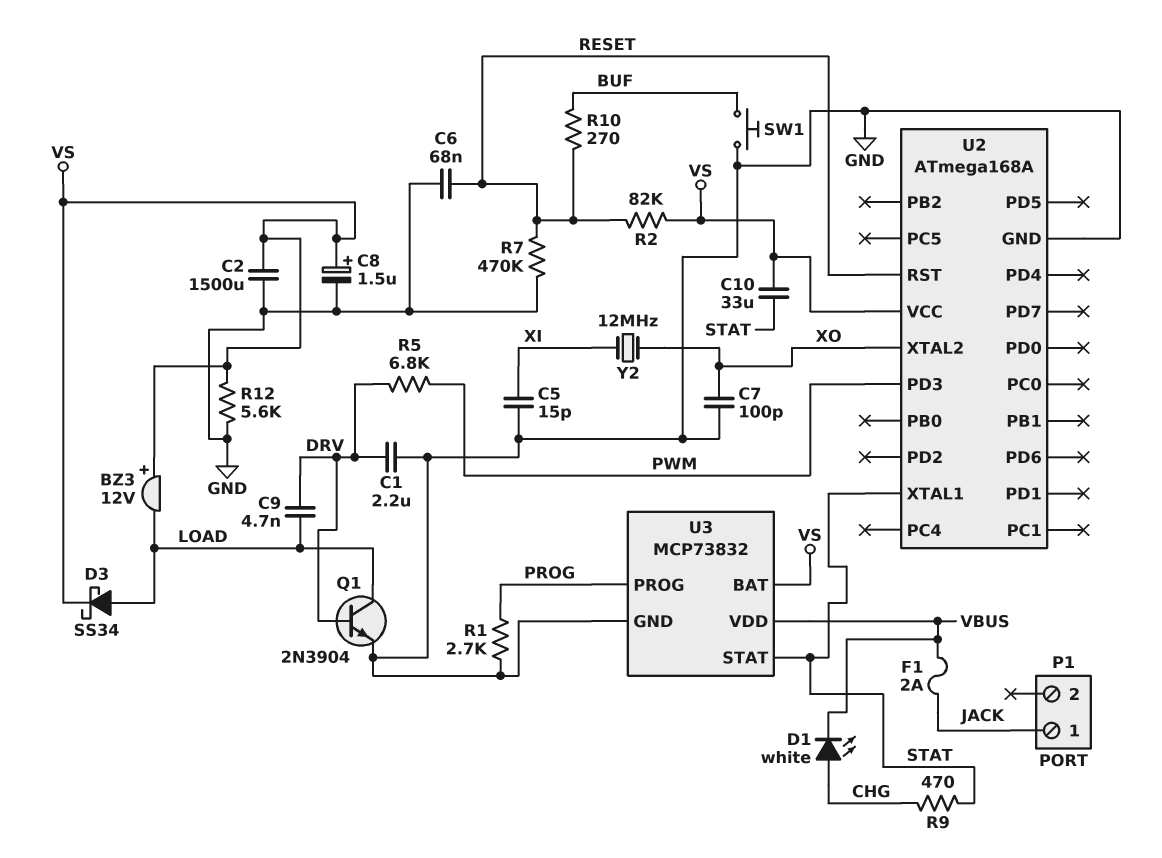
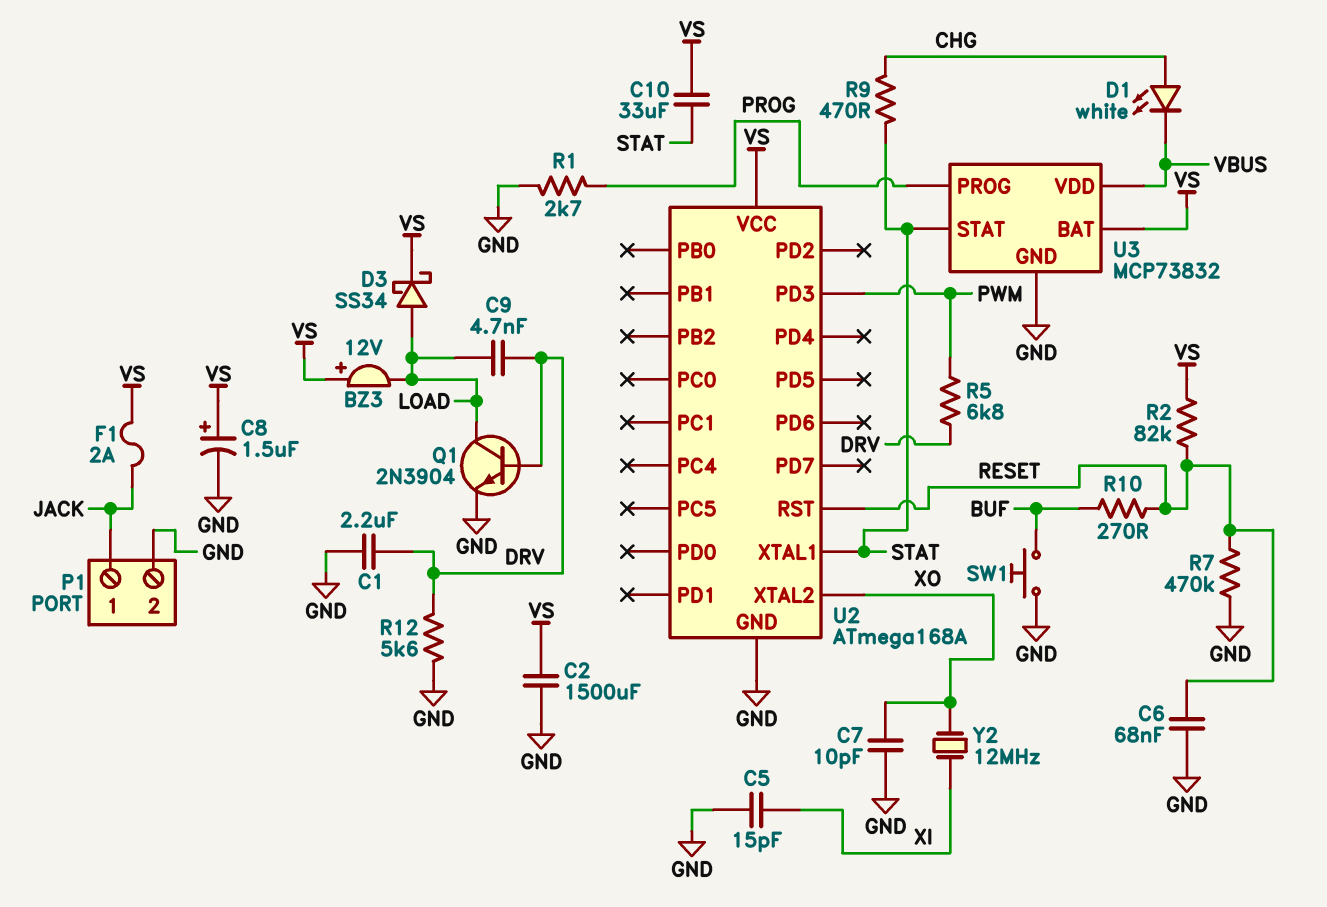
C7: 100pF (GND, XO) -> 10pF (GND, XO)
F1: 2A (JACK, VBUS) -> 2A (JACK, VS)
P1 pin 2: none -> GND
R12: 5.6k (GND, VS) -> 5.6k (DRV, GND)

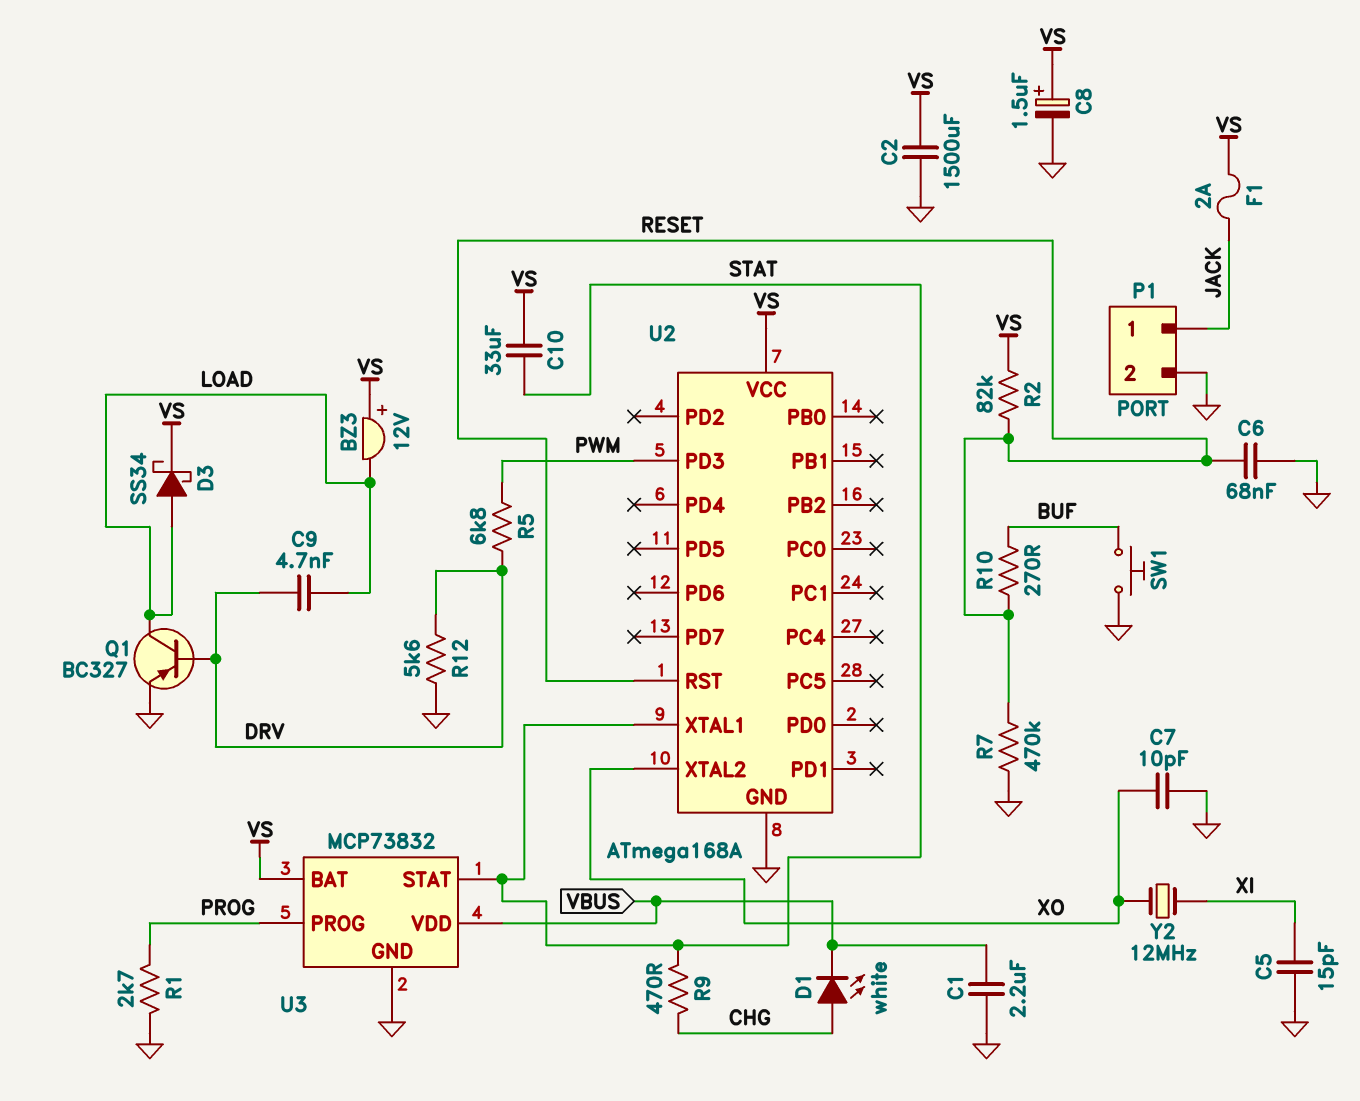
C1: 2.2uF (DRV, GND) -> 2.2uF (GND, VBUS)
Q1: NPN 2N3904 (B DRV, C LOAD, E GND) -> PNP BC327 (B DRV, C LOAD, E GND)

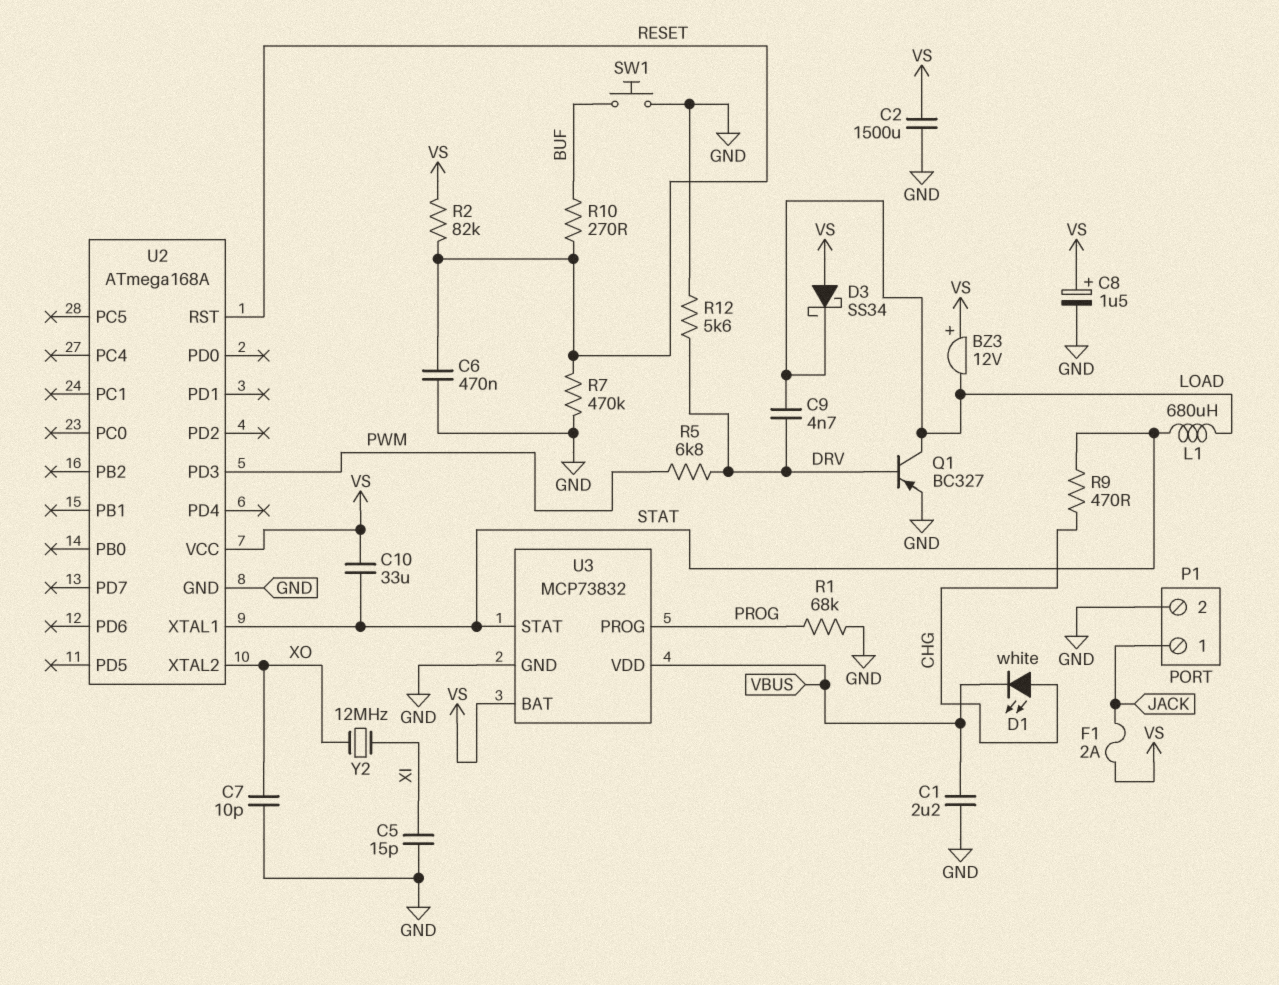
C6: 68nF (GND, RESET) -> 470nF (GND, RESET)
D3: schottky SS34 (A LOAD, K VS) -> schottky SS34 (A VS, K LOAD)
L1: none -> 680uH (LOAD, STAT)
R1: 2.7k (GND, PROG) -> 68k (GND, PROG)

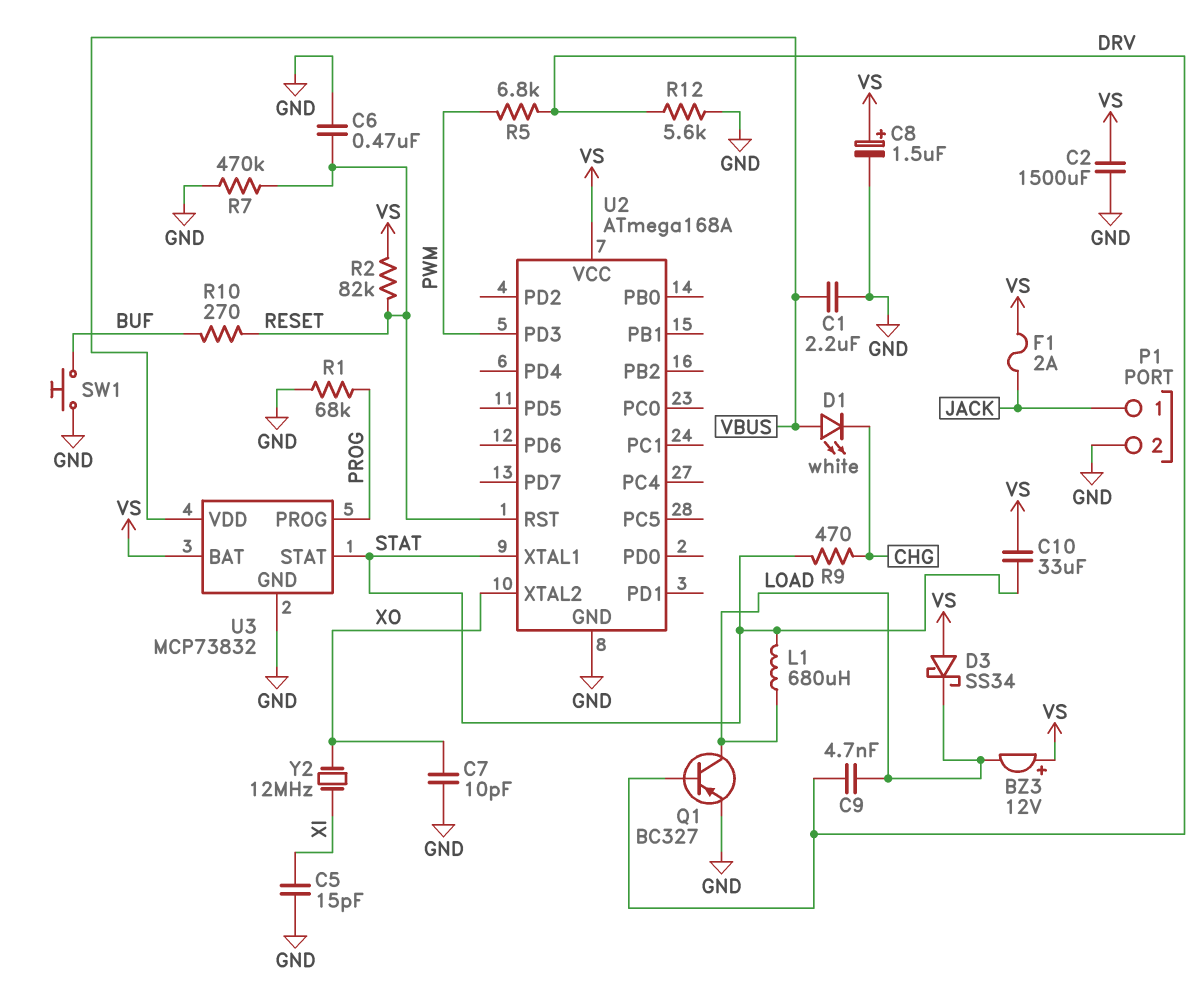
D1: LED white (A CHG, K VBUS) -> LED white (A VBUS, K CHG)

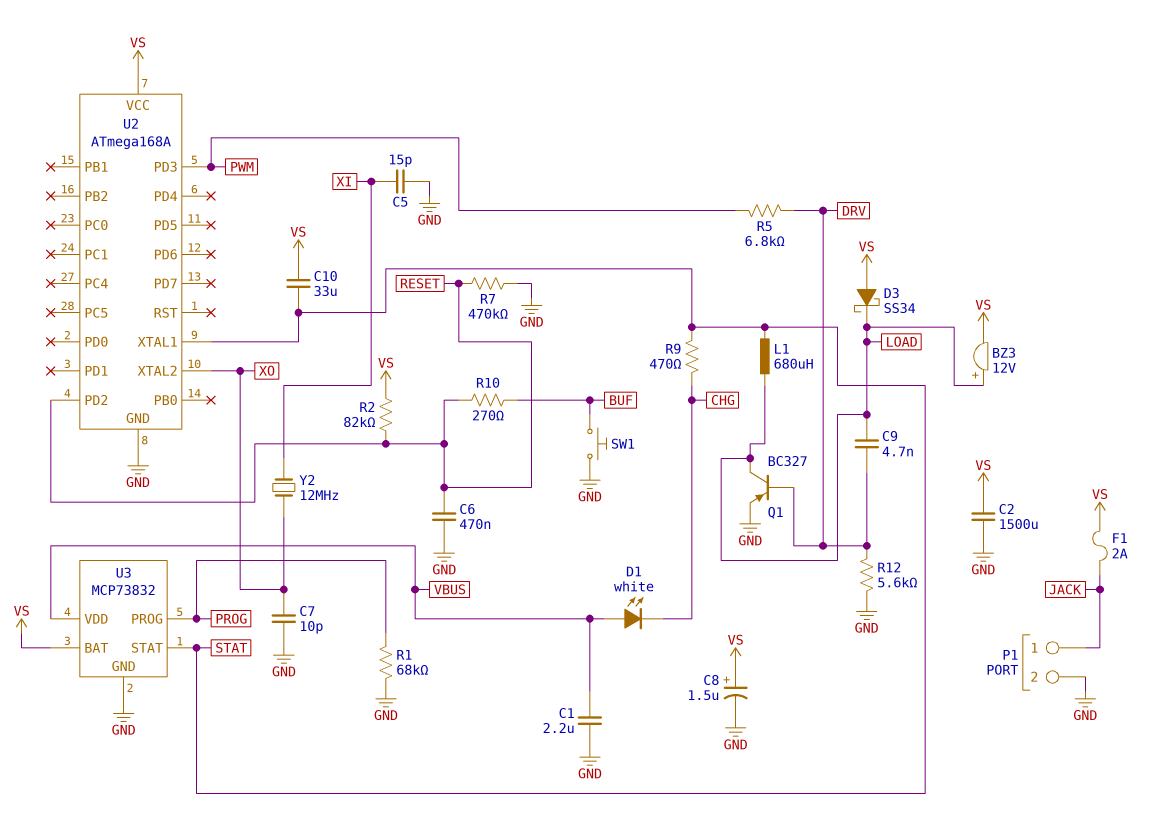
BZ3: buzzer 12V (plus VS, minus LOAD) -> buzzer 12V (plus LOAD, minus VS)
U2 pin PD2: none -> RESET
U2 pin RST: RESET -> none

